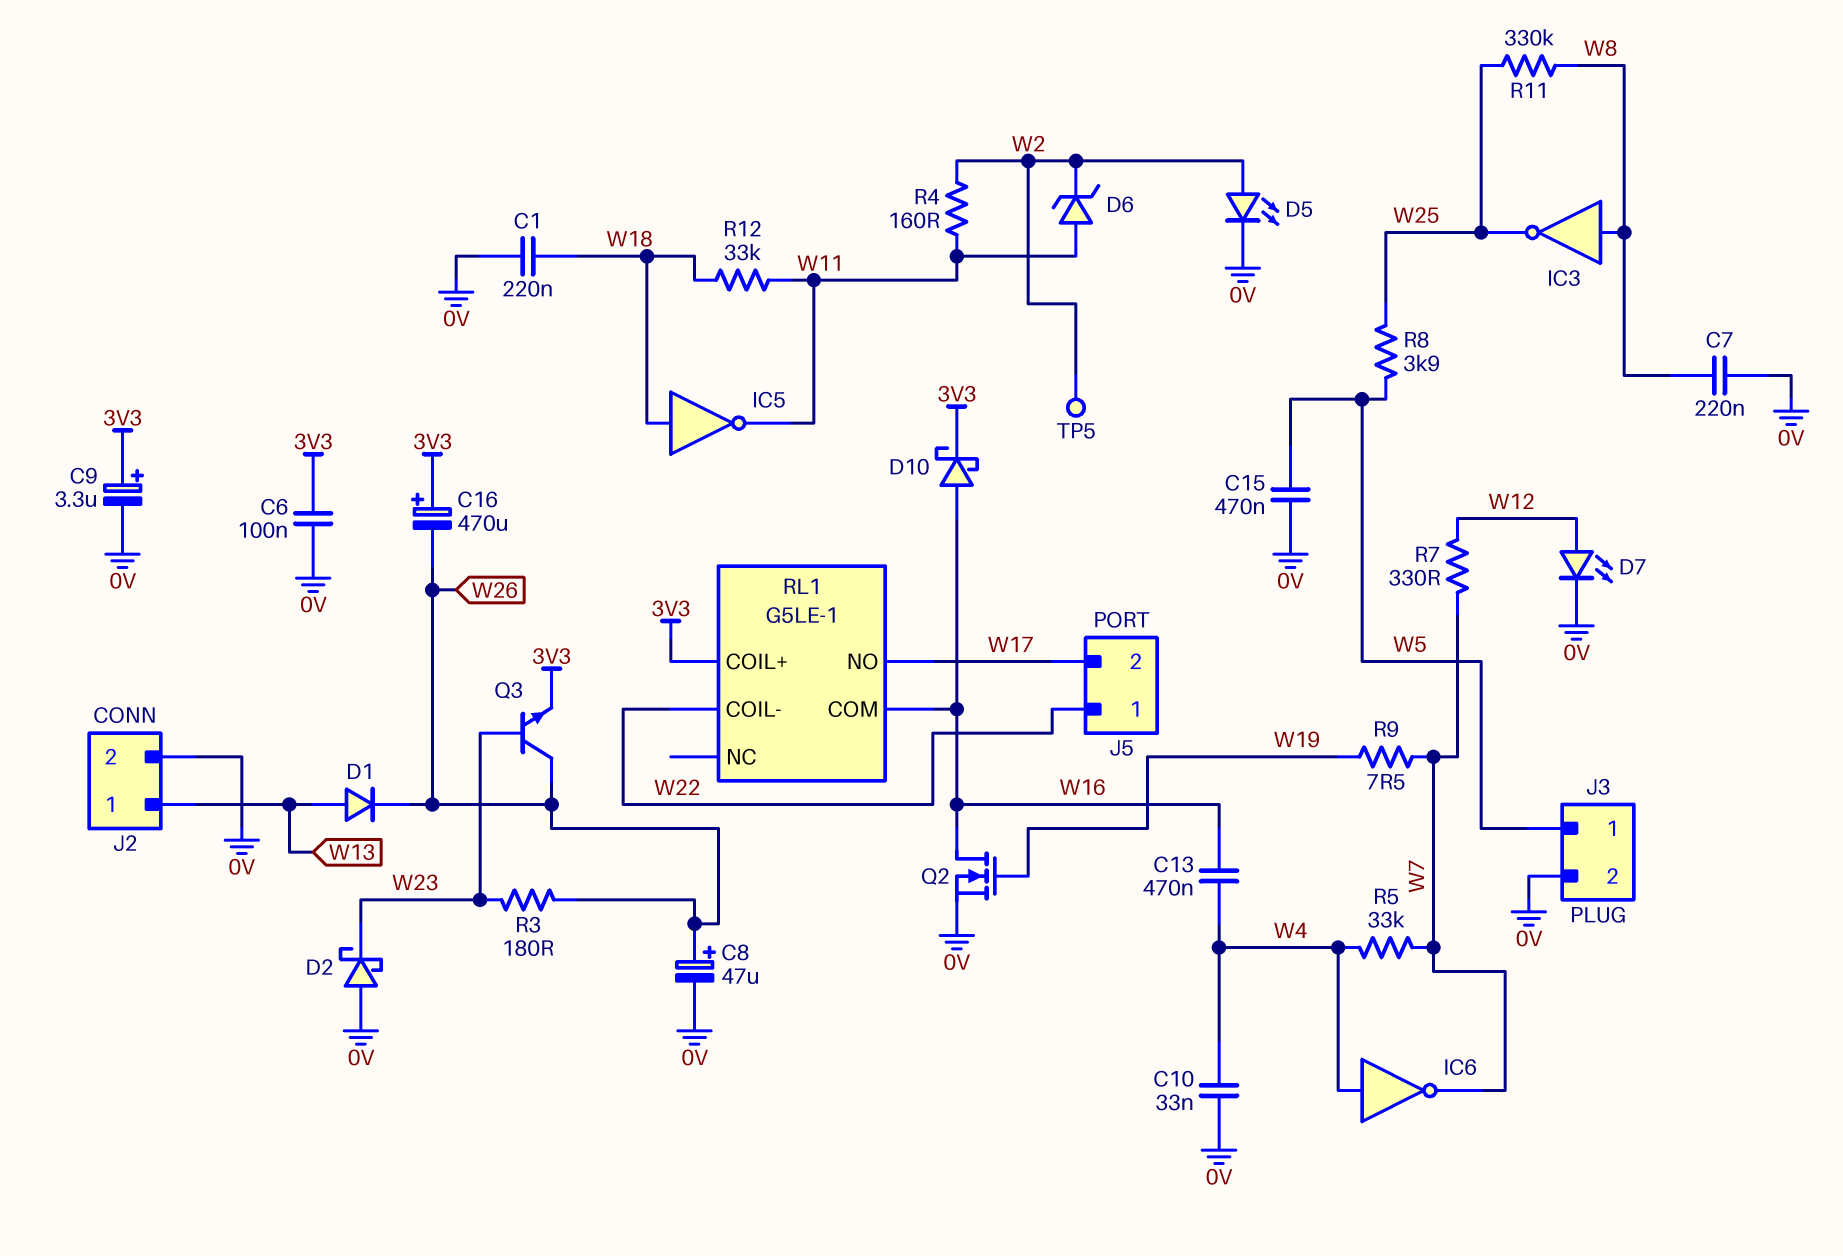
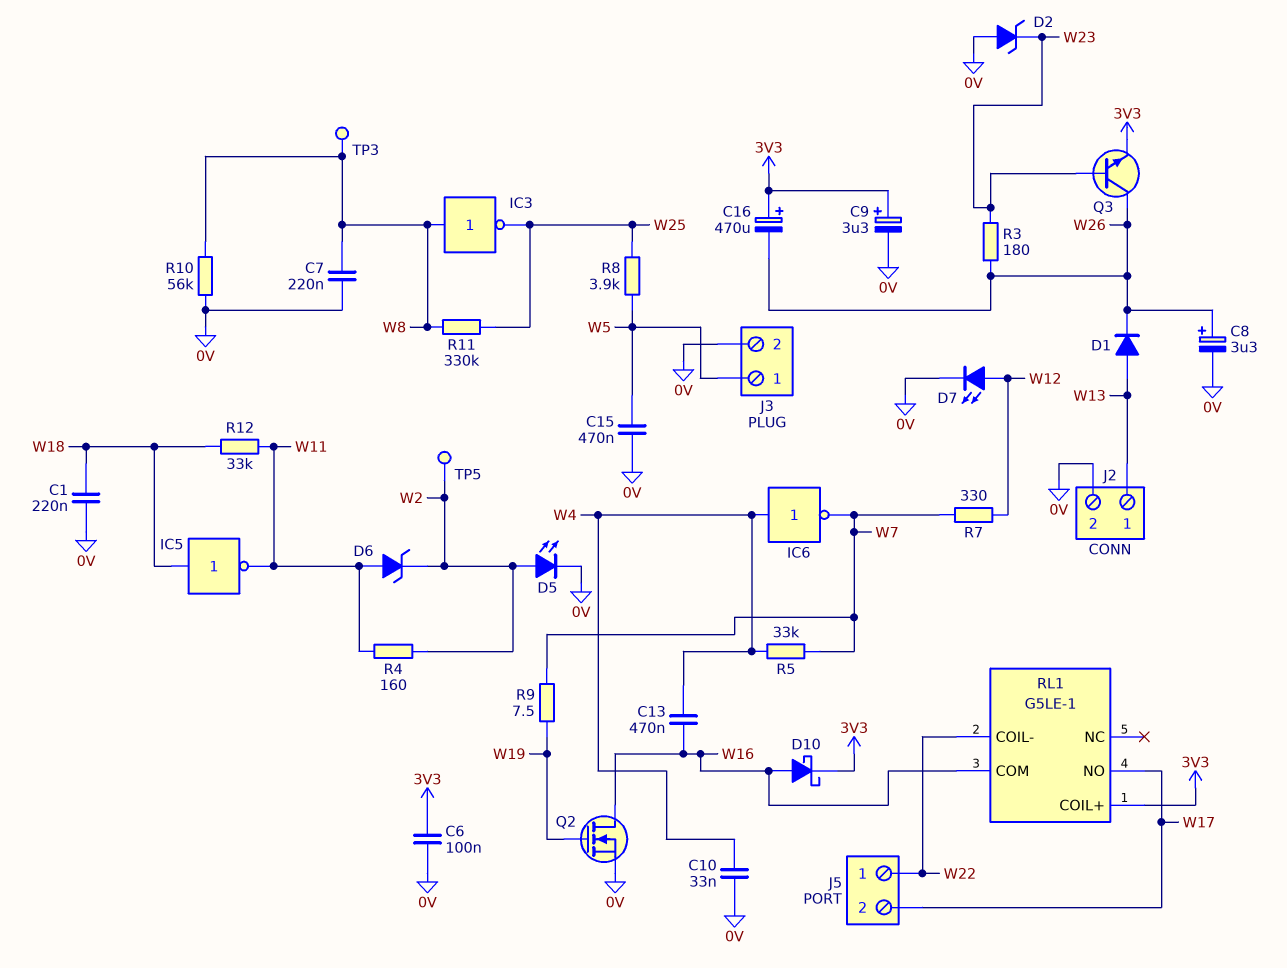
C8: 47uF (plus W26, minus 0V) -> 3.3uF (plus W26, minus 0V)
D2: schottky (A 0V, K W23) -> zener (A 0V, K W23)
R10: none -> 56k (0V, W8)
TP3: none -> test point (W8)

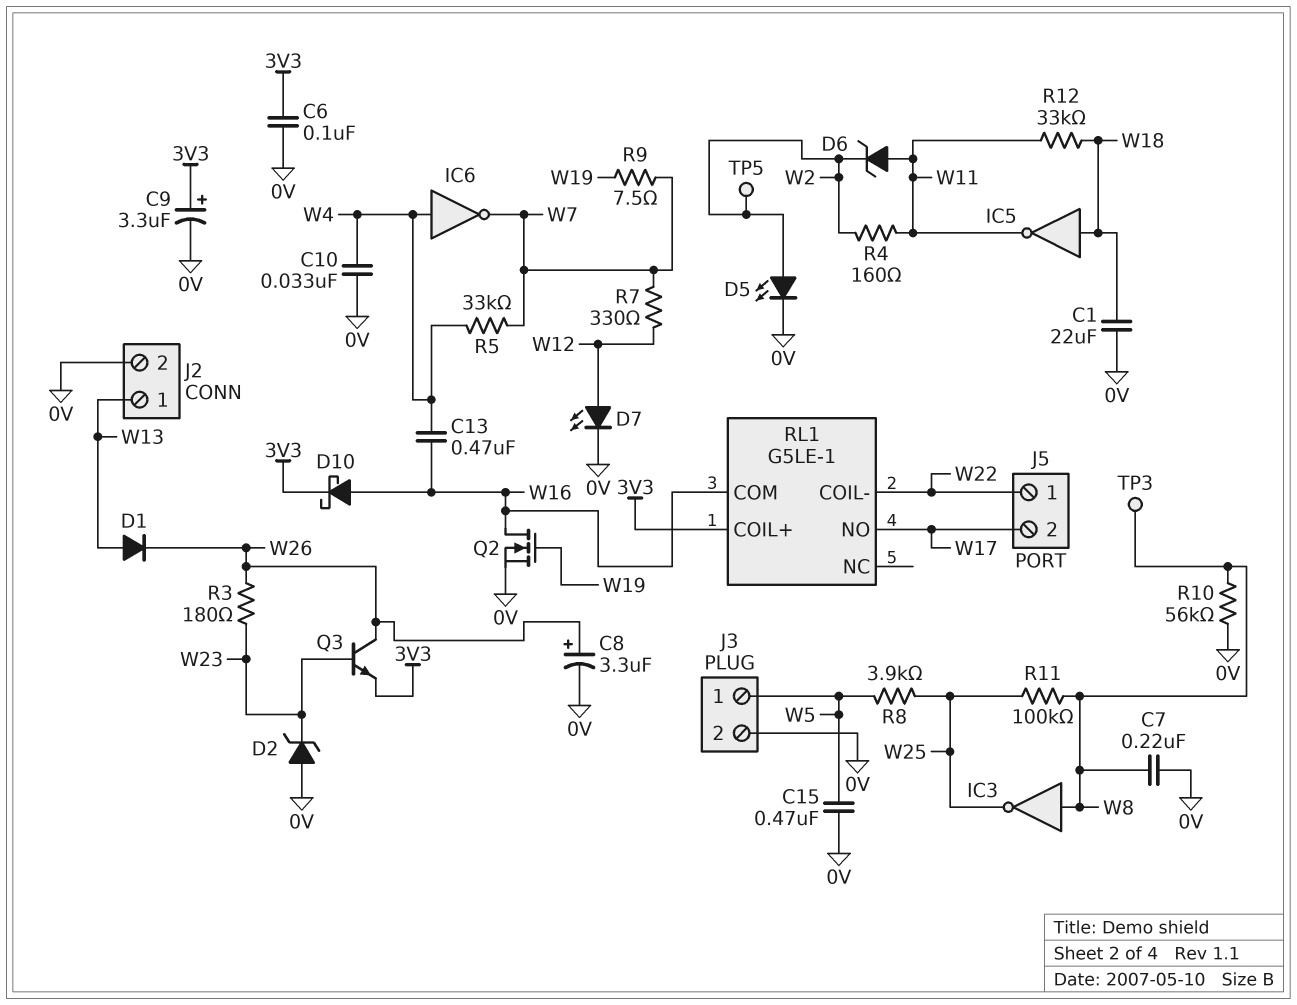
C1: 220nF (0V, W18) -> 22uF (0V, W18)
C16: 470uF (plus 3V3, minus W26) -> none
R11: 330k (W8, W25) -> 100k (W8, W25)

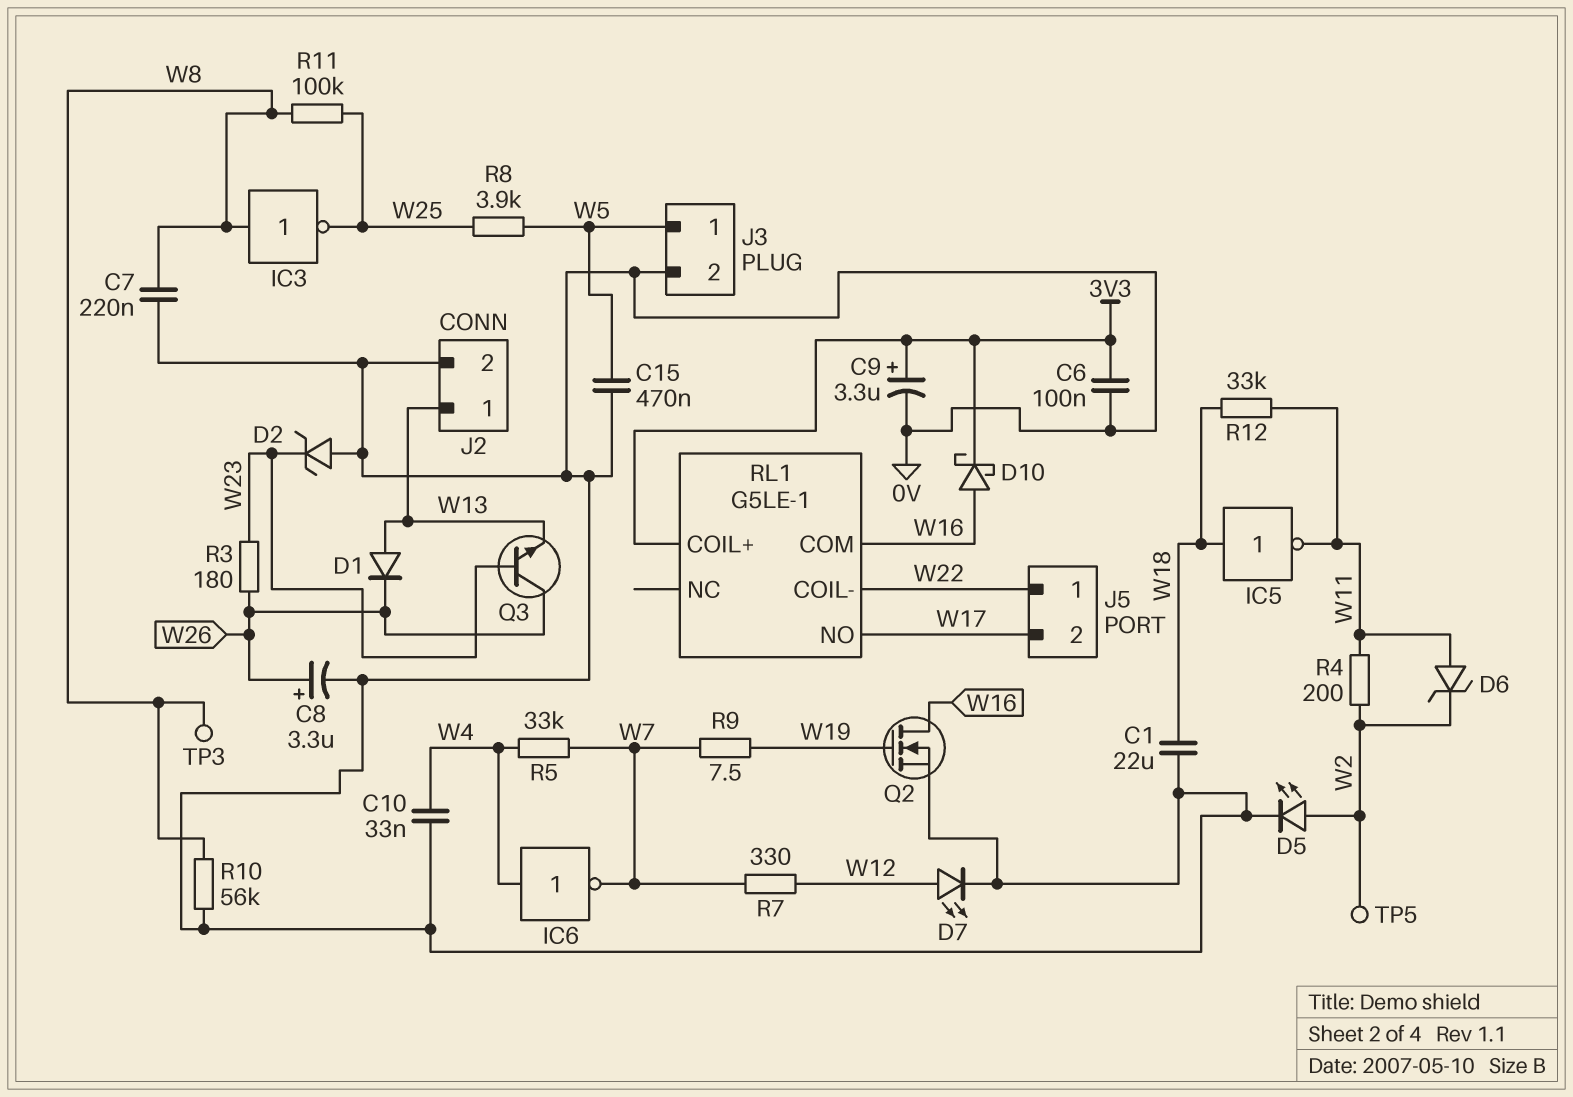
C13: 470nF (W4, W16) -> none
Q3: NPN (B W23, C W26, E 3V3) -> NPN (B W23, C W26, E W13)
R4: 160 (W2, W11) -> 200 (W2, W11)

